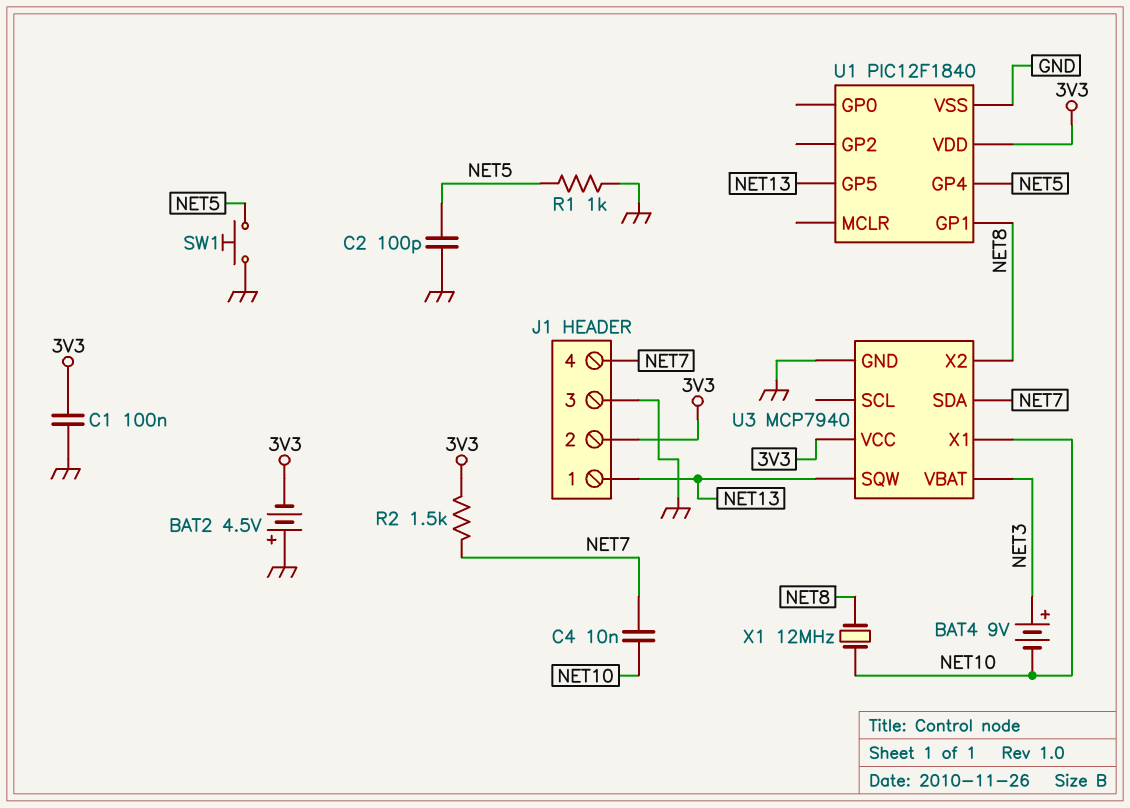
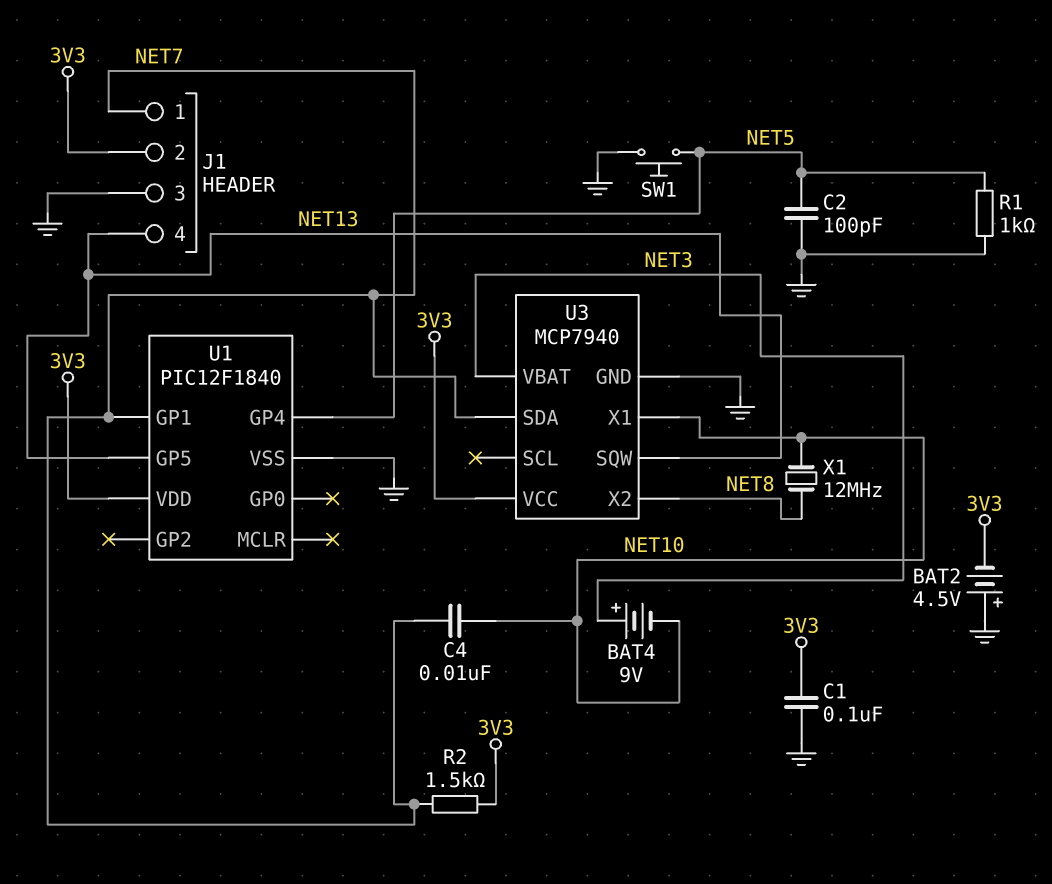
J1 pin 1: NET13 -> NET7
J1 pin 4: NET7 -> NET13
U1 pin GP1: NET8 -> NET7

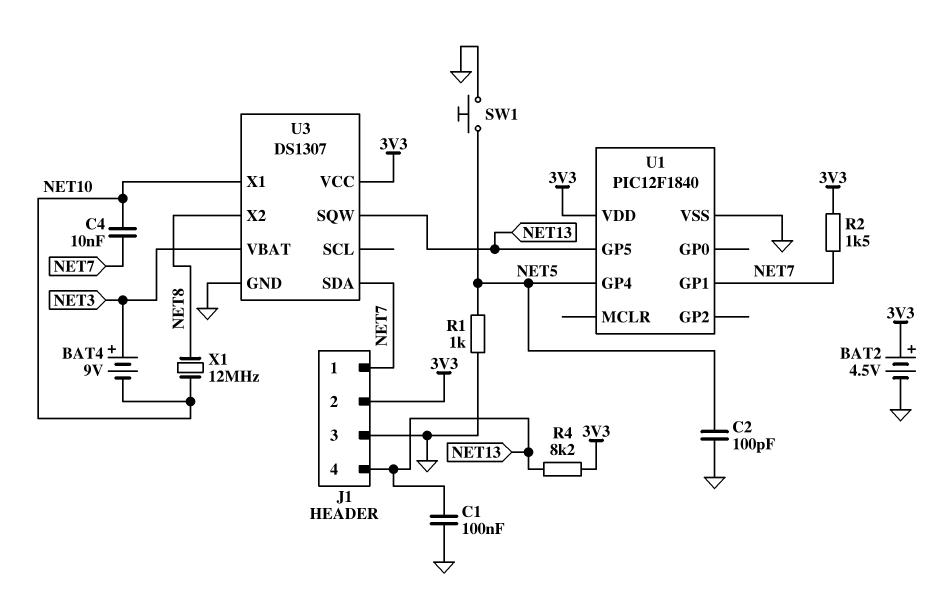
BAT2: 4.5V (plus GND, minus 3V3) -> 4.5V (plus 3V3, minus GND)
C1: 100nF (3V3, GND) -> 100nF (GND, NET13)
R4: none -> 8.2k (3V3, NET13)
U3: MCP7940 -> DS1307

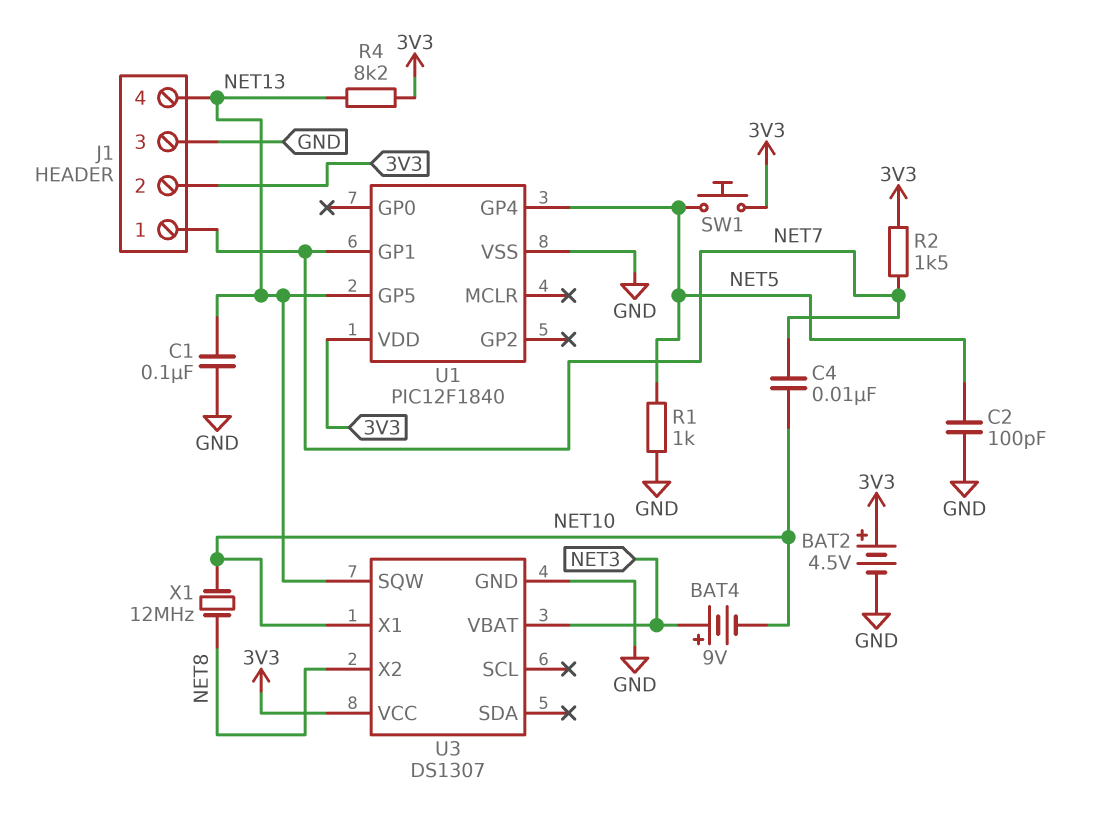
SW1: button (GND, NET5) -> button (3V3, NET5)
U3 pin SDA: NET7 -> none

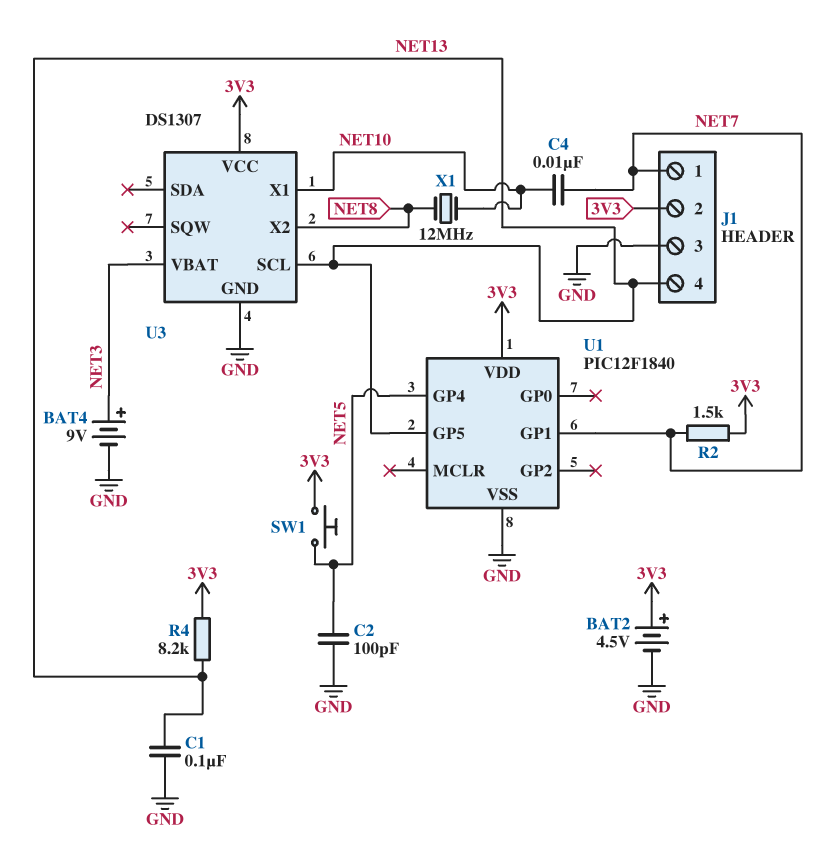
BAT4: 9V (plus NET3, minus NET10) -> 9V (plus NET3, minus GND)
R1: 1k (GND, NET5) -> none
U3 pin SCL: none -> NET13
U3 pin SQW: NET13 -> none

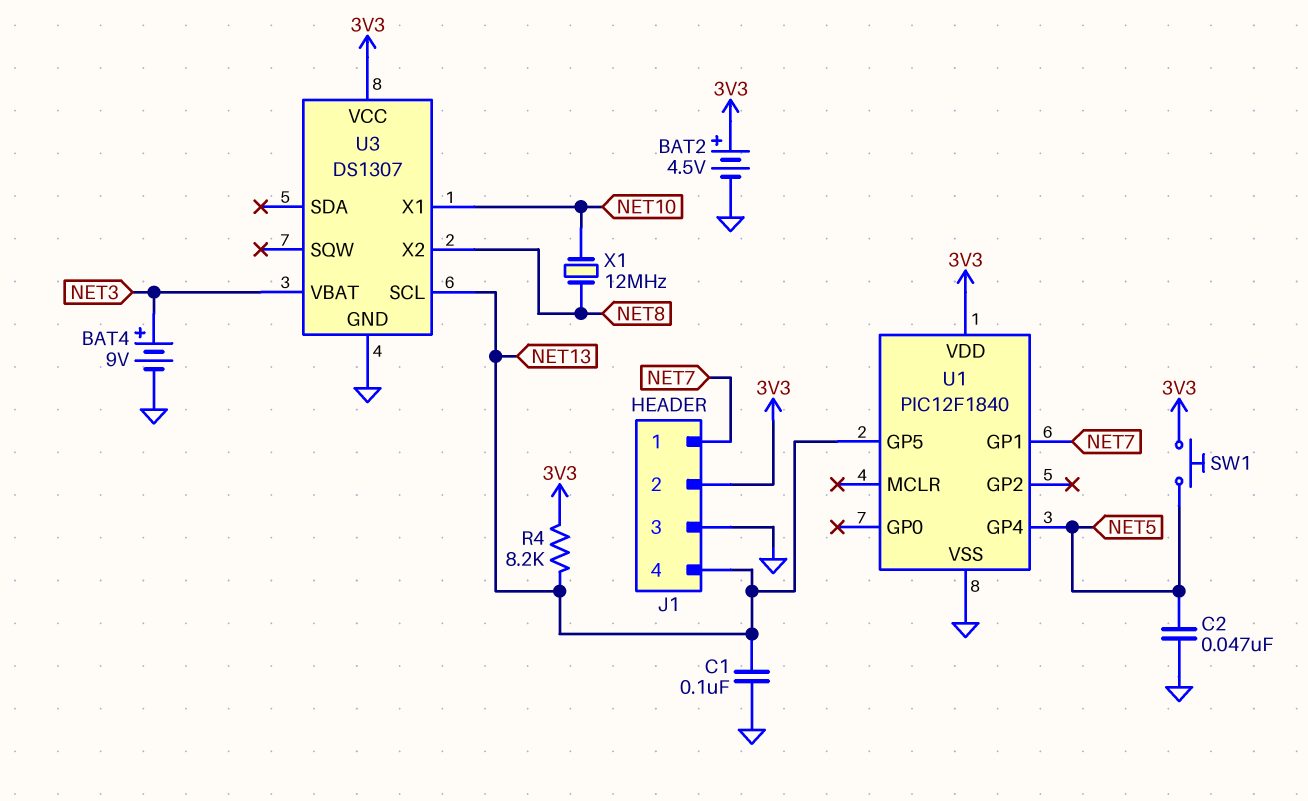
C2: 100pF (GND, NET5) -> 47nF (GND, NET5)
C4: 10nF (NET7, NET10) -> none
R2: 1.5k (3V3, NET7) -> none

